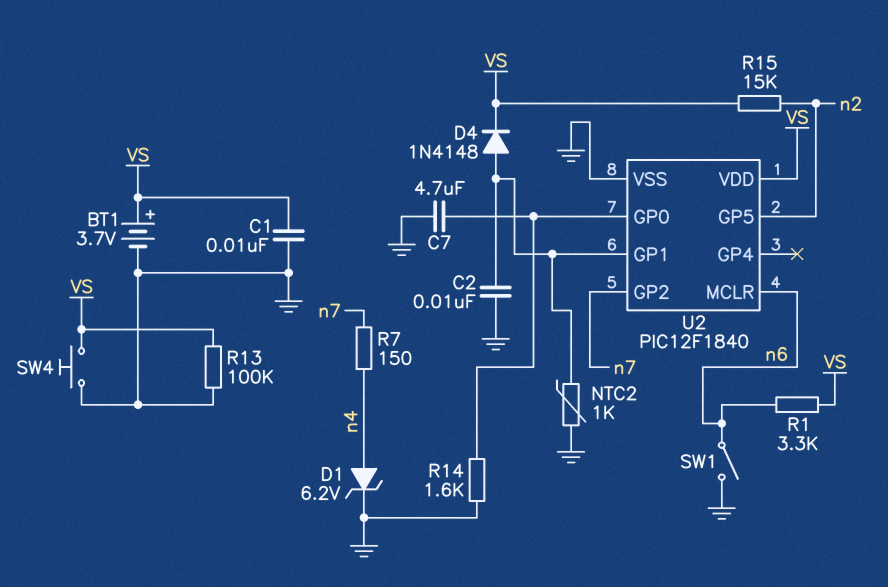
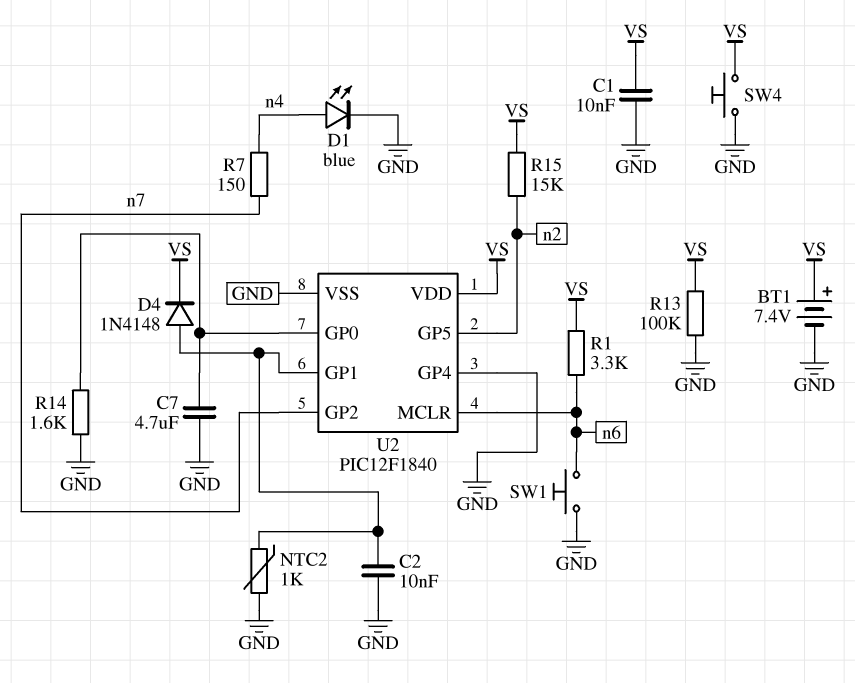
BT1: 3.7V (plus VS, minus GND) -> 7.4V (plus VS, minus GND)
D1: zener 6.2V (A n4, K GND) -> LED blue (A n4, K GND)
SW1: switch (GND, n6) -> button (GND, n6)
U2 pin GP4: none -> GND

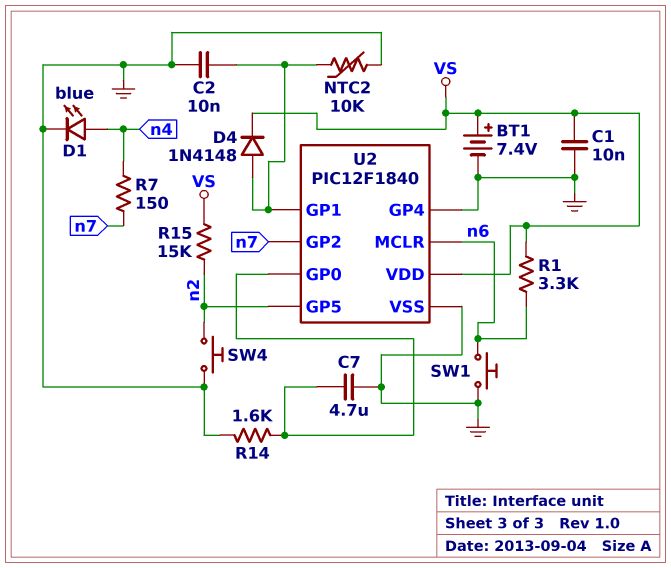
NTC2: 1k (GND, U2/GP1) -> 10k (GND, U2/GP1)
R13: 100k (GND, VS) -> none
SW4: button (GND, VS) -> button (GND, n2)

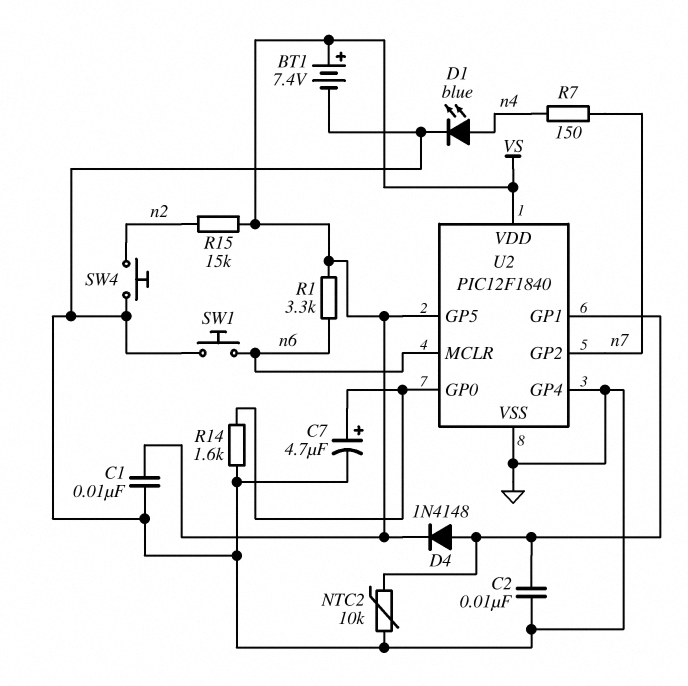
C7: 4.7uF (GND, U2/GP0) -> 4.7uF (plus U2/GP0, minus GND)
U2 pin GP5: n2 -> VS

